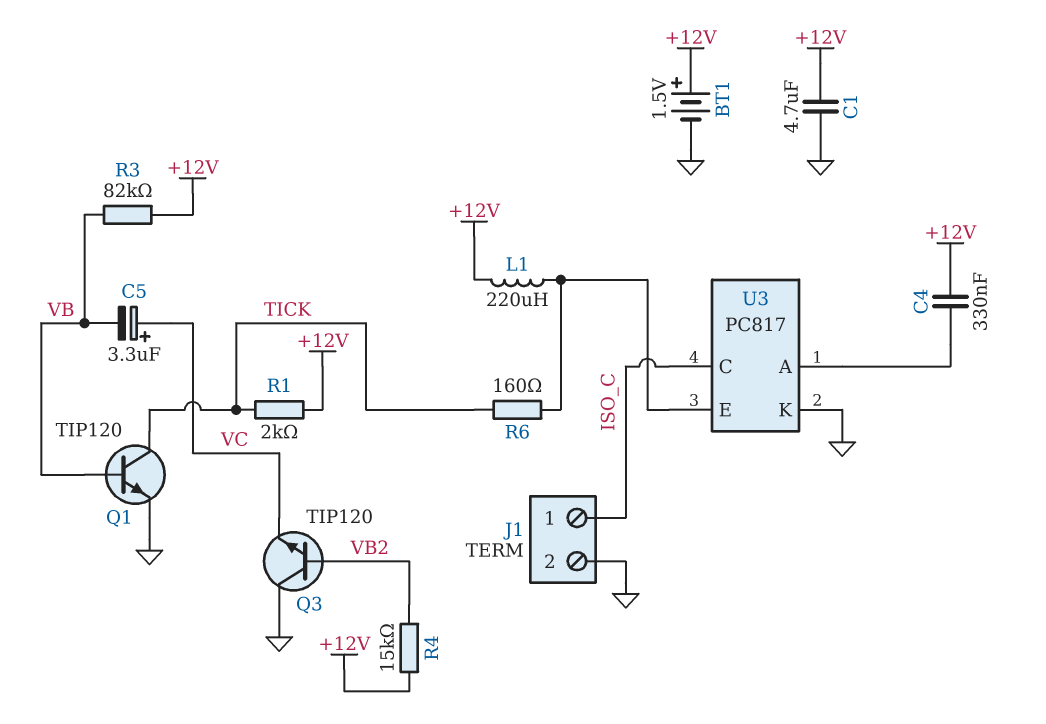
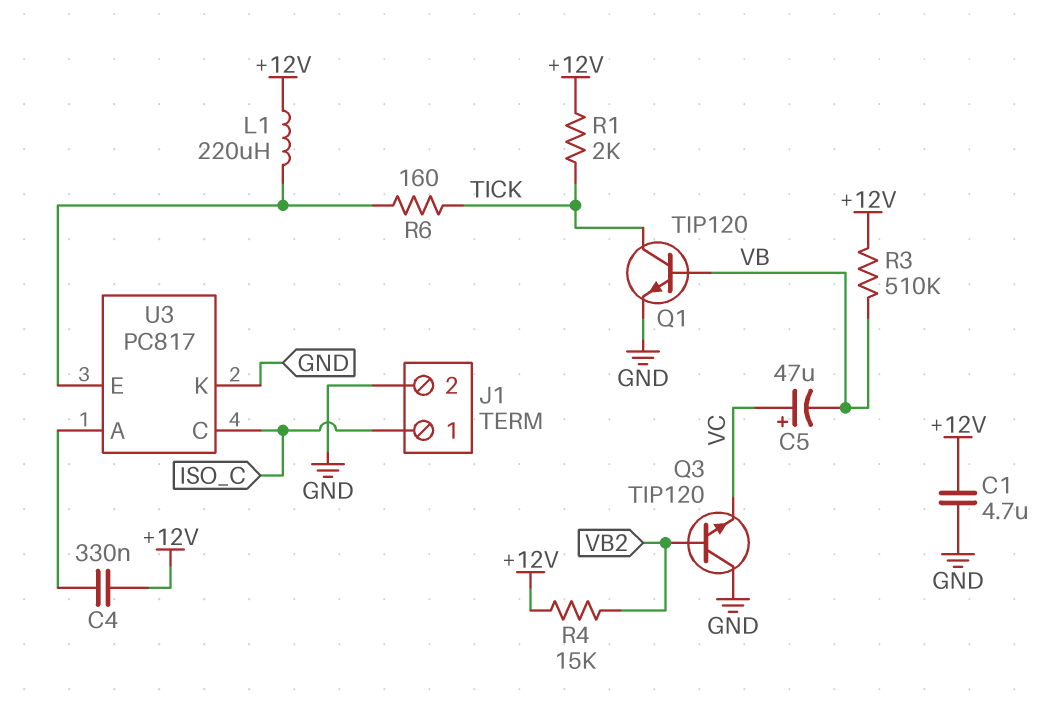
BT1: 1.5V (plus +12V, minus GND) -> none
C5: 3.3uF (plus VC, minus VB) -> 47uF (plus VC, minus VB)
R3: 82k (+12V, VB) -> 510k (+12V, VB)

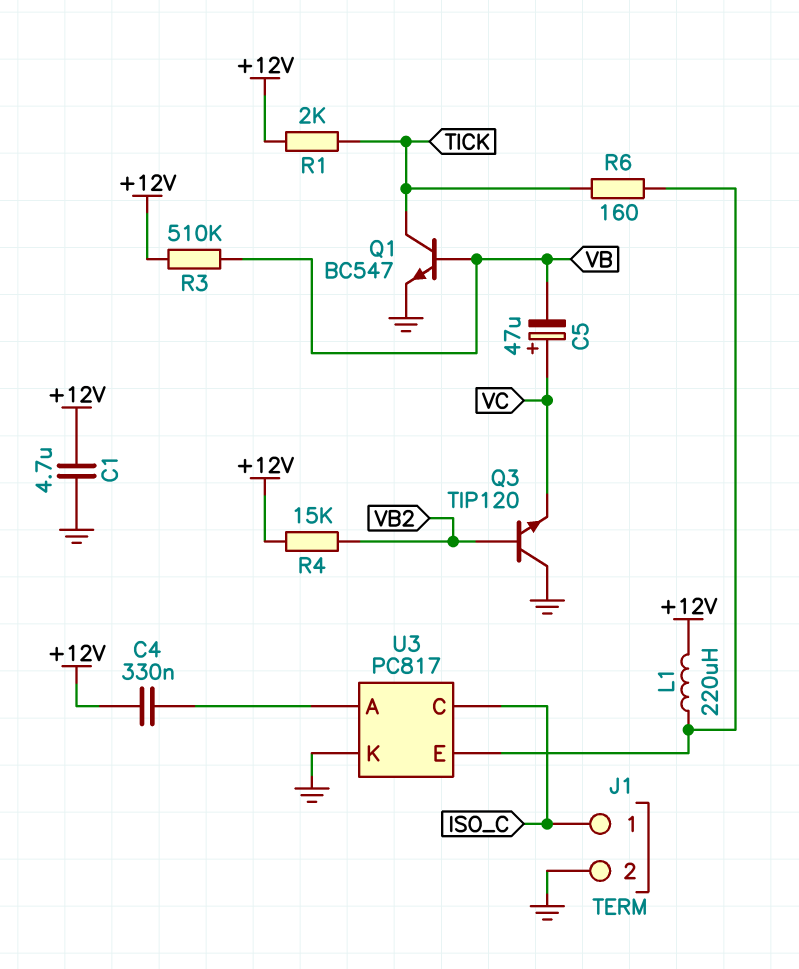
Q1: NPN TIP120 (B VB, C TICK, E GND) -> NPN BC547 (B VB, C TICK, E GND)

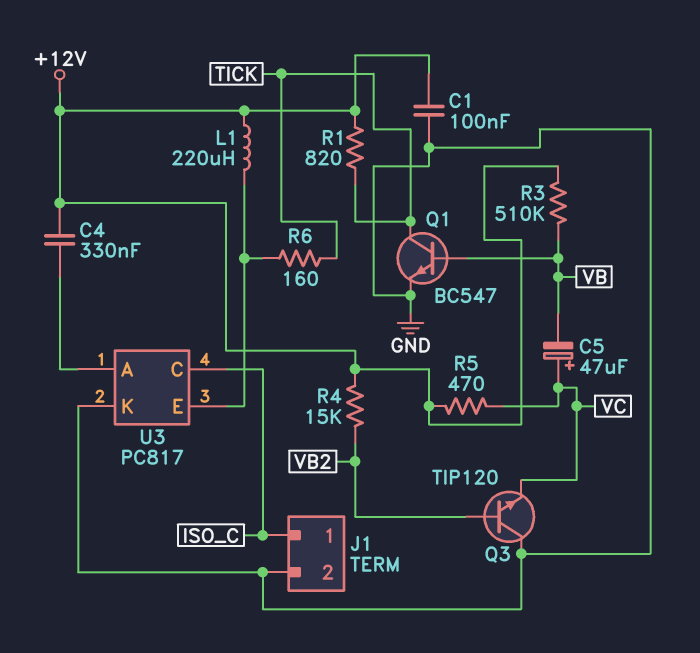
C1: 4.7uF (+12V, GND) -> 100nF (+12V, GND)
R1: 2k (+12V, TICK) -> 820 (+12V, TICK)
R5: none -> 470 (+12V, VC)

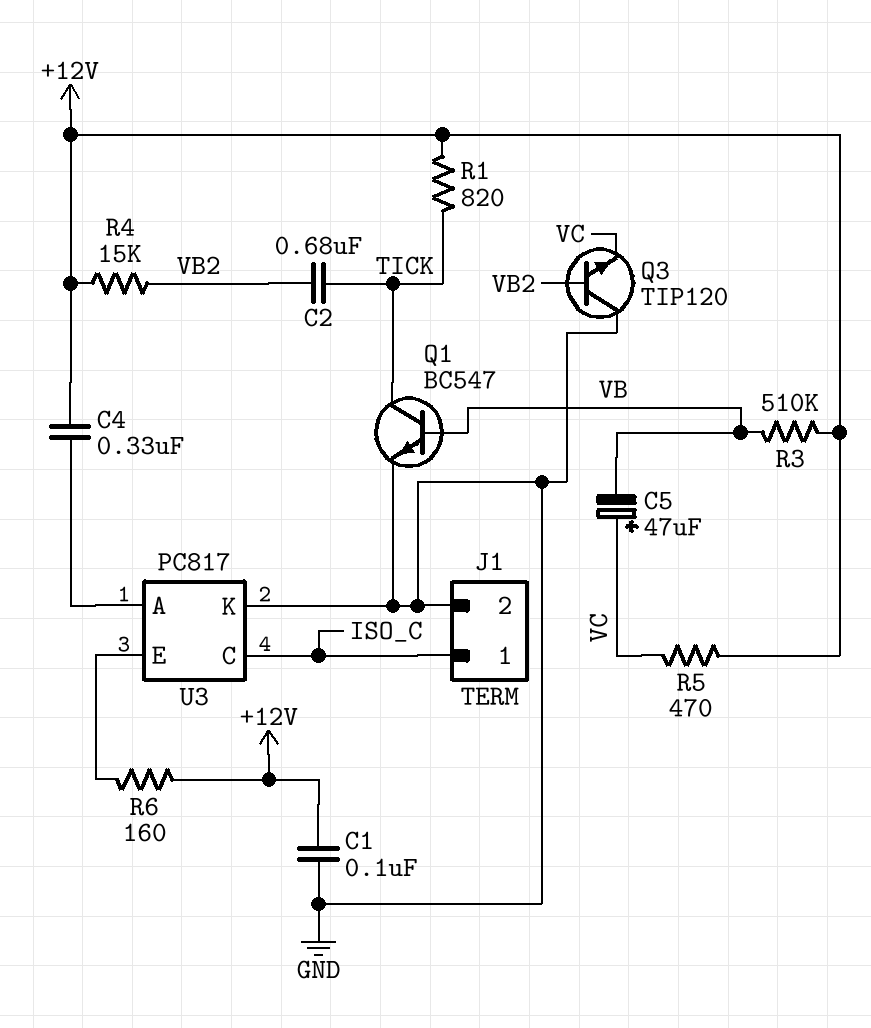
C2: none -> 680nF (TICK, VB2)
L1: 220uH (+12V, U3/E) -> none
R6: 160 (TICK, U3/E) -> 160 (+12V, U3/E)

